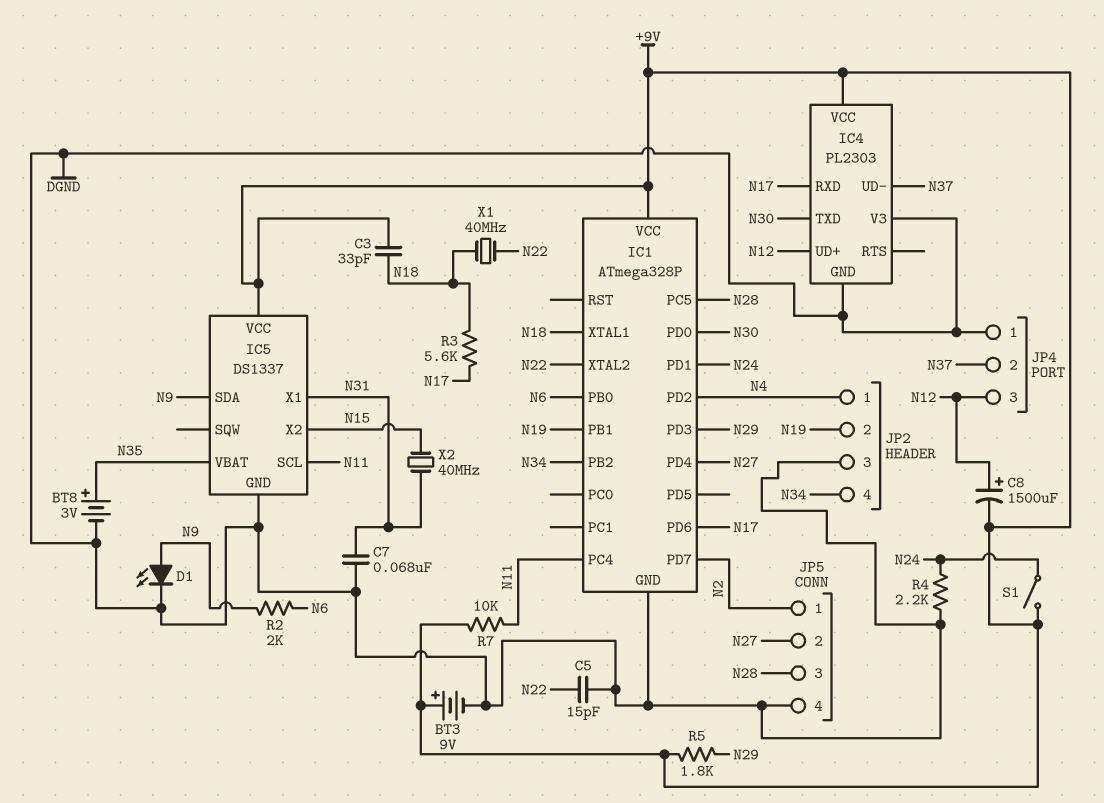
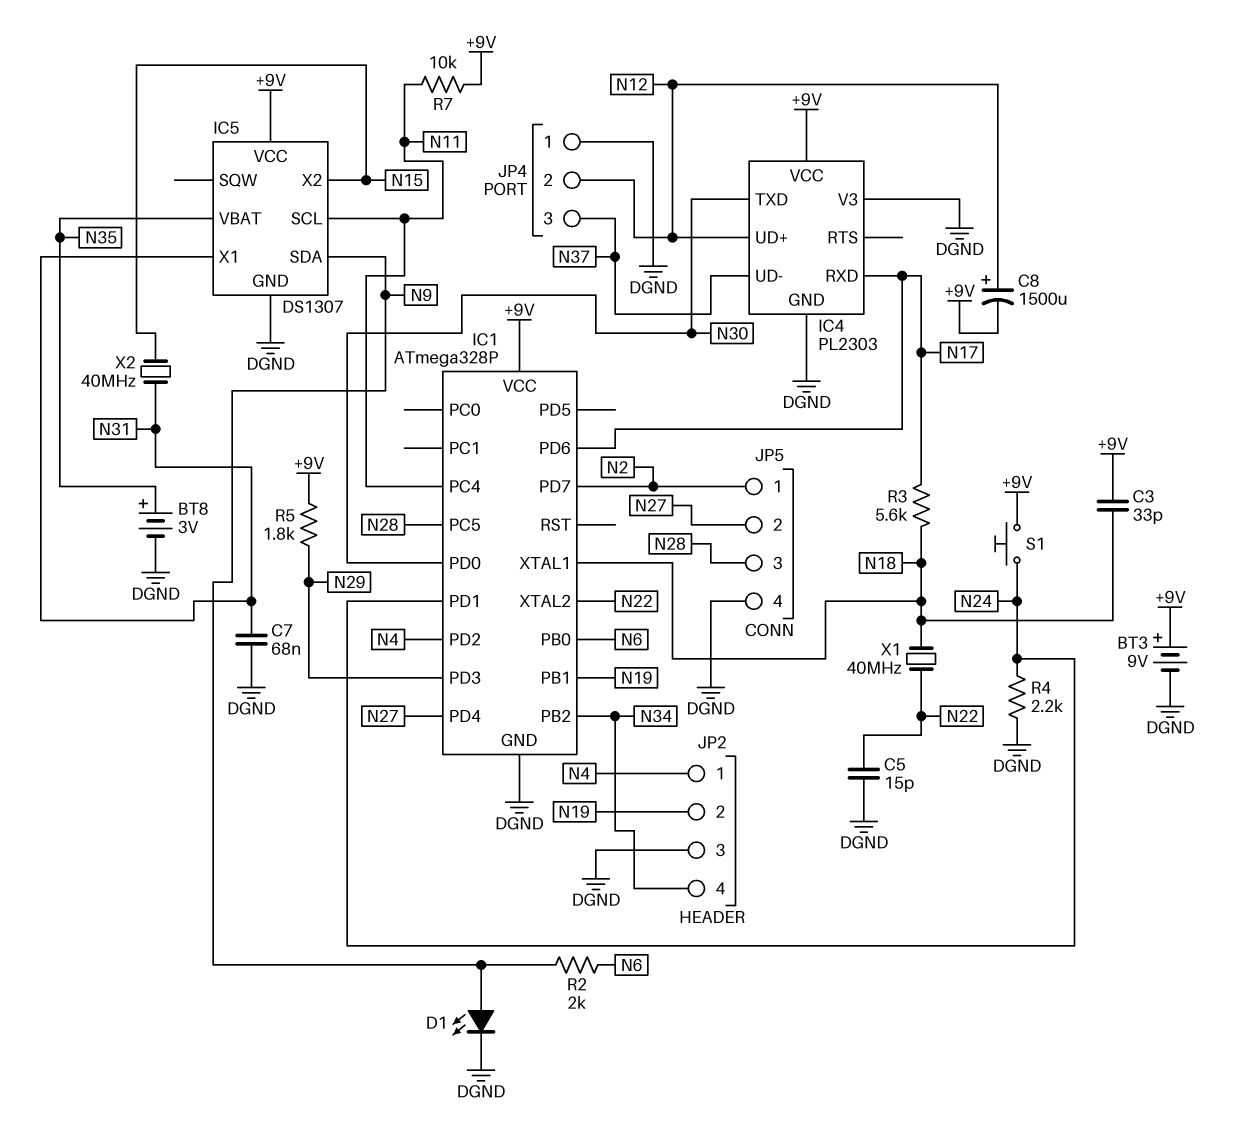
IC5: DS1337 -> DS1307
JP4 pin 2: N37 -> N12
JP4 pin 3: N12 -> N37
S1: switch (+9V, N24) -> button (+9V, N24)

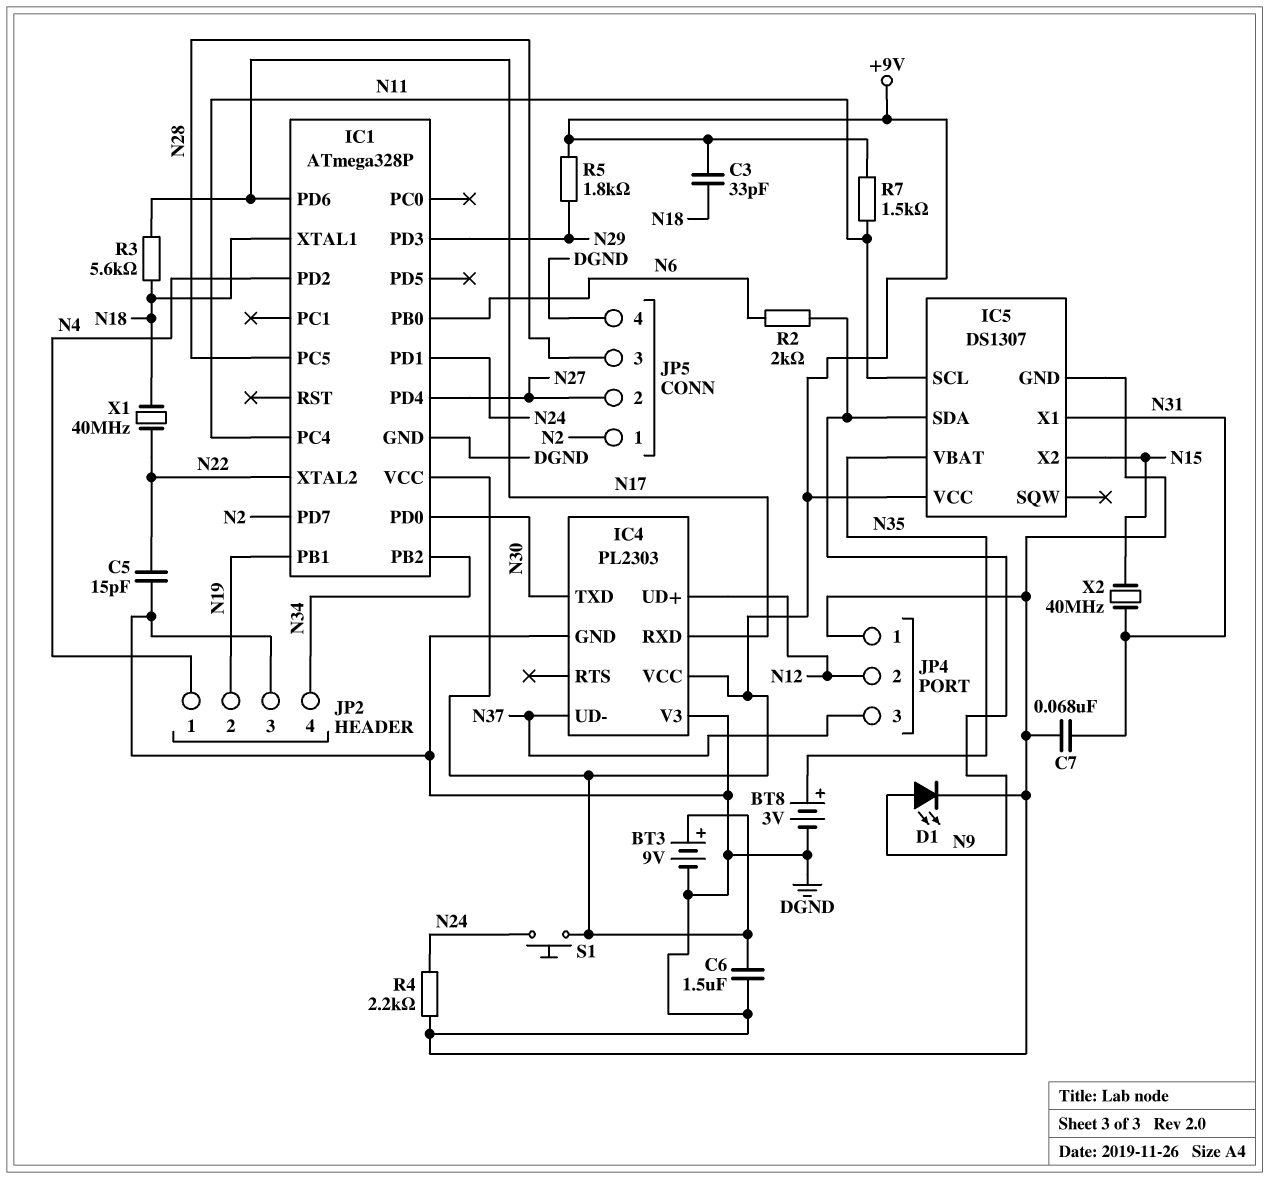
C6: none -> 1.5uF (+9V, DGND)
C8: 1500uF (plus N12, minus +9V) -> none
R7: 10k (+9V, N11) -> 1.5k (+9V, N11)

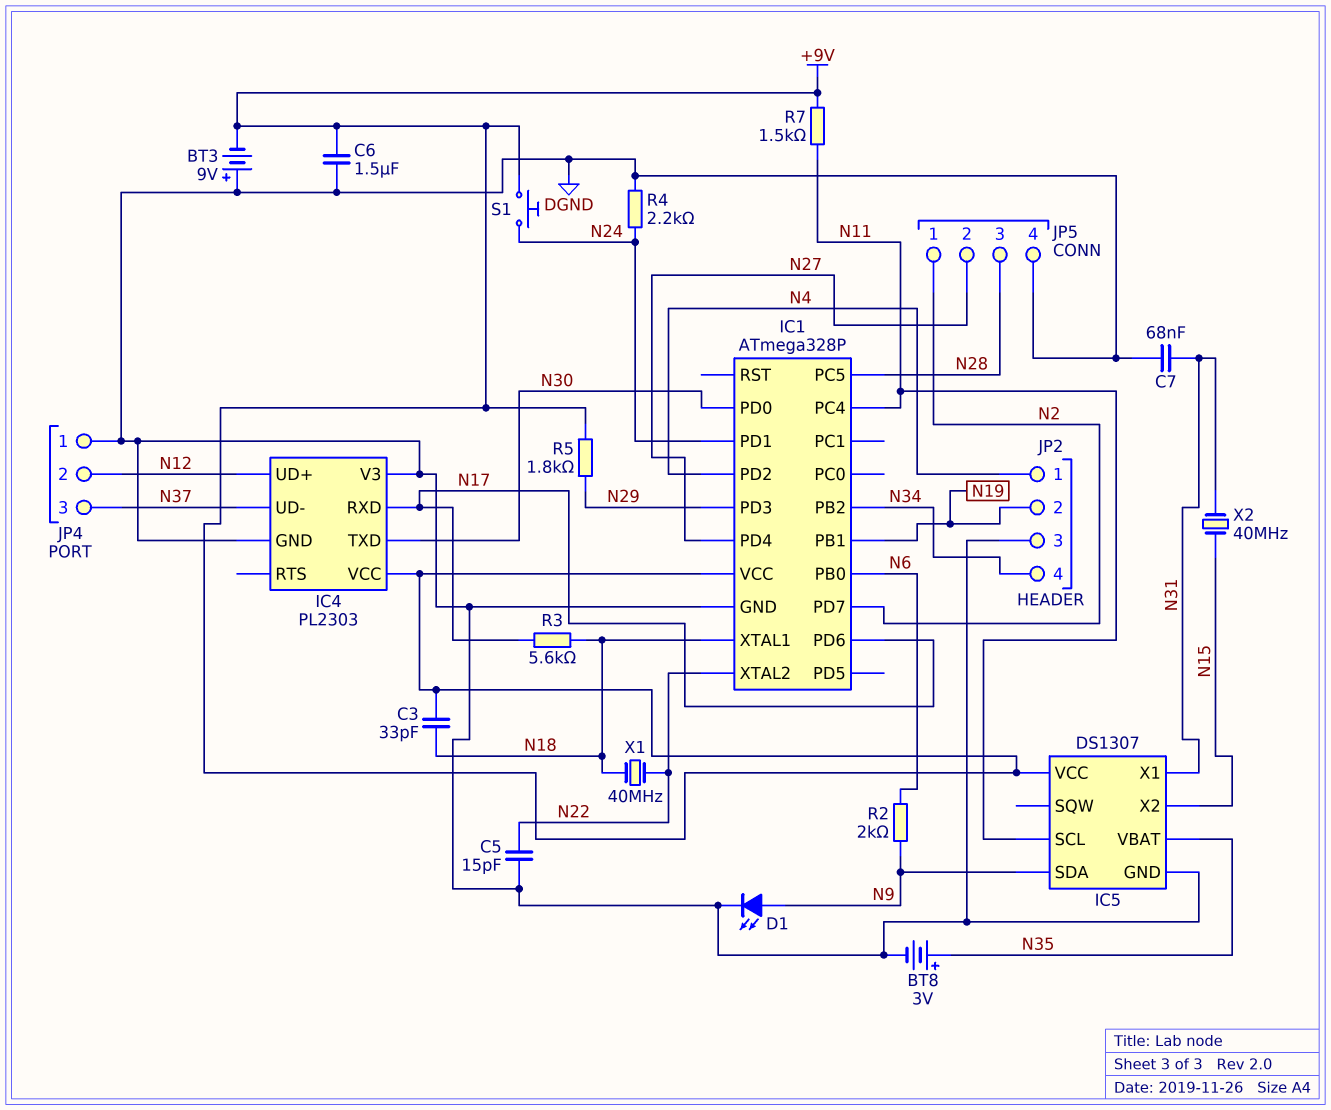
BT3: 9V (plus +9V, minus DGND) -> 9V (plus DGND, minus +9V)

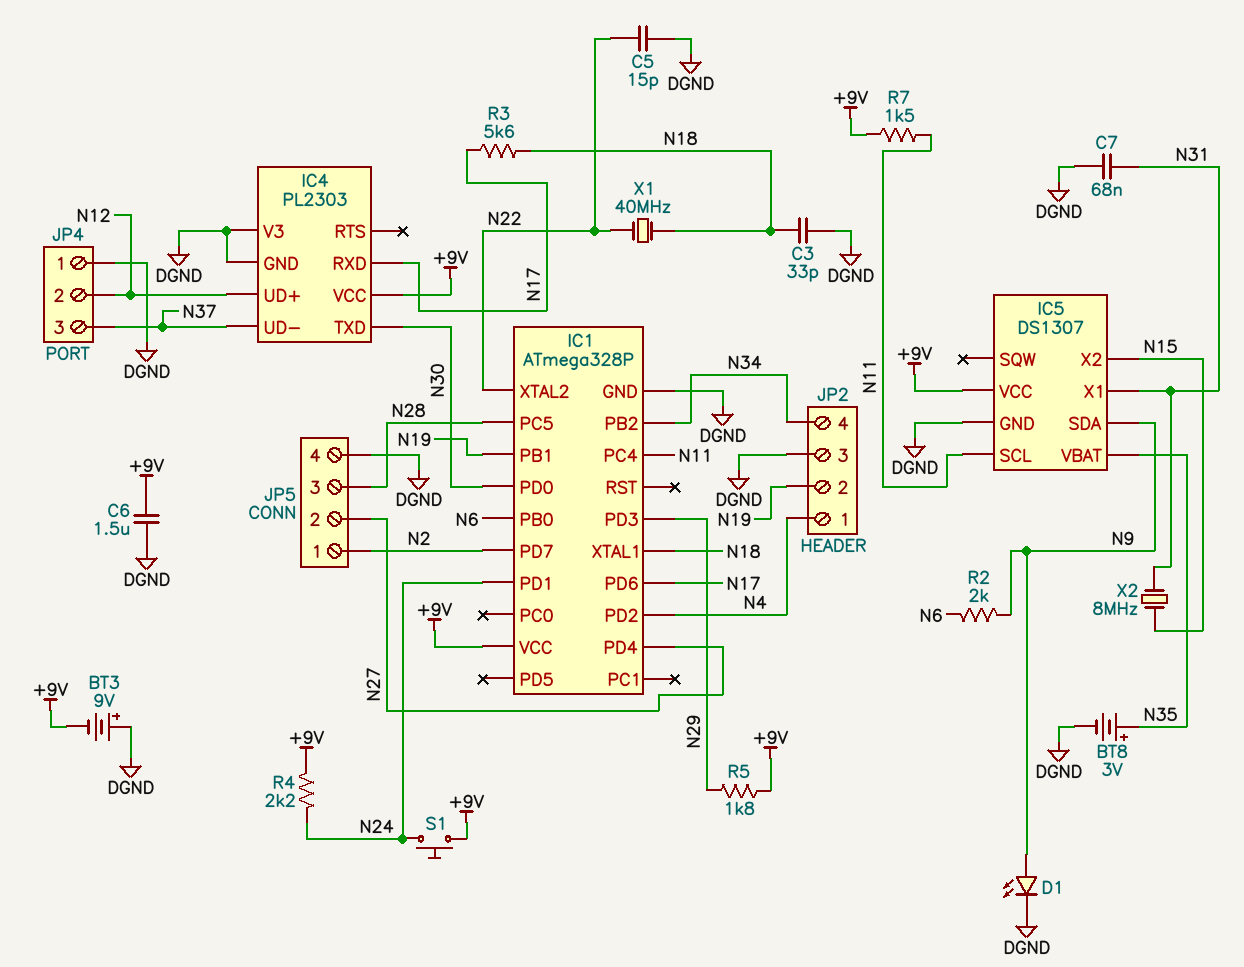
C3: 33pF (+9V, N18) -> 33pF (DGND, N18)
R4: 2.2k (DGND, N24) -> 2.2k (+9V, N24)
X2: 40MHz (N15, N31) -> 8MHz (N15, N31)

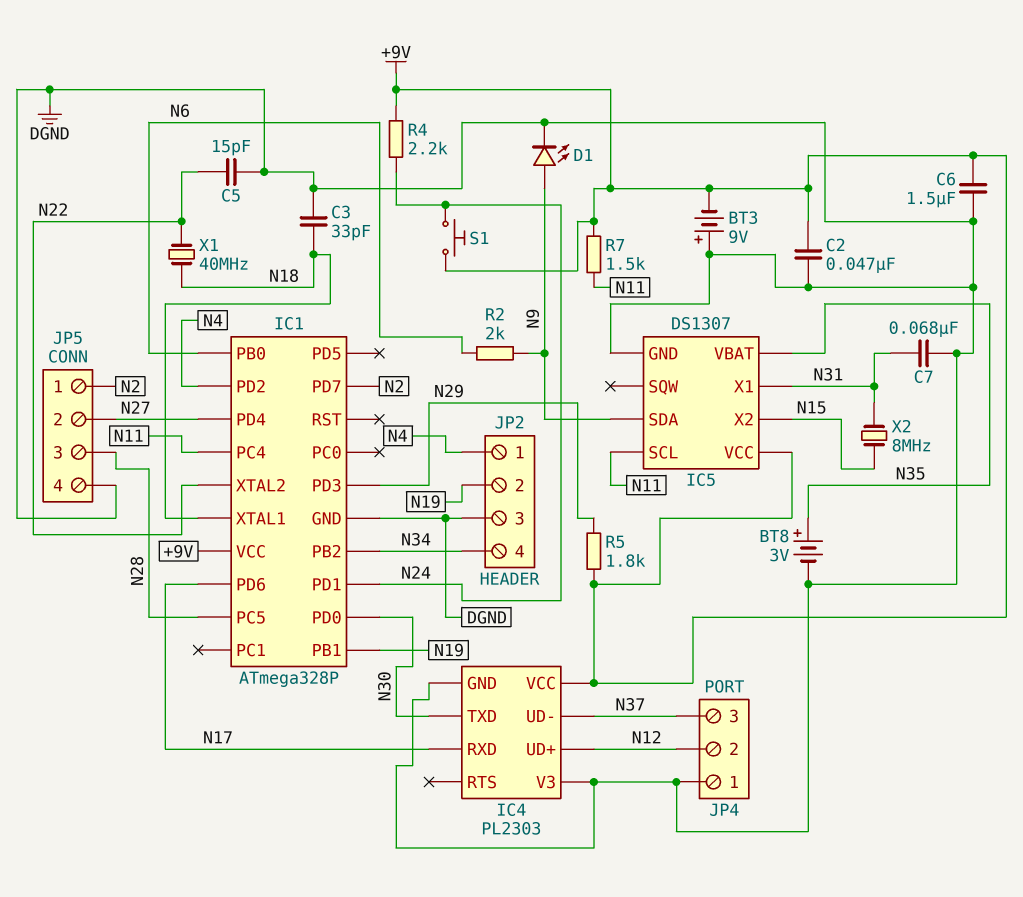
C2: none -> 47nF (+9V, DGND)
R3: 5.6k (N17, N18) -> none

